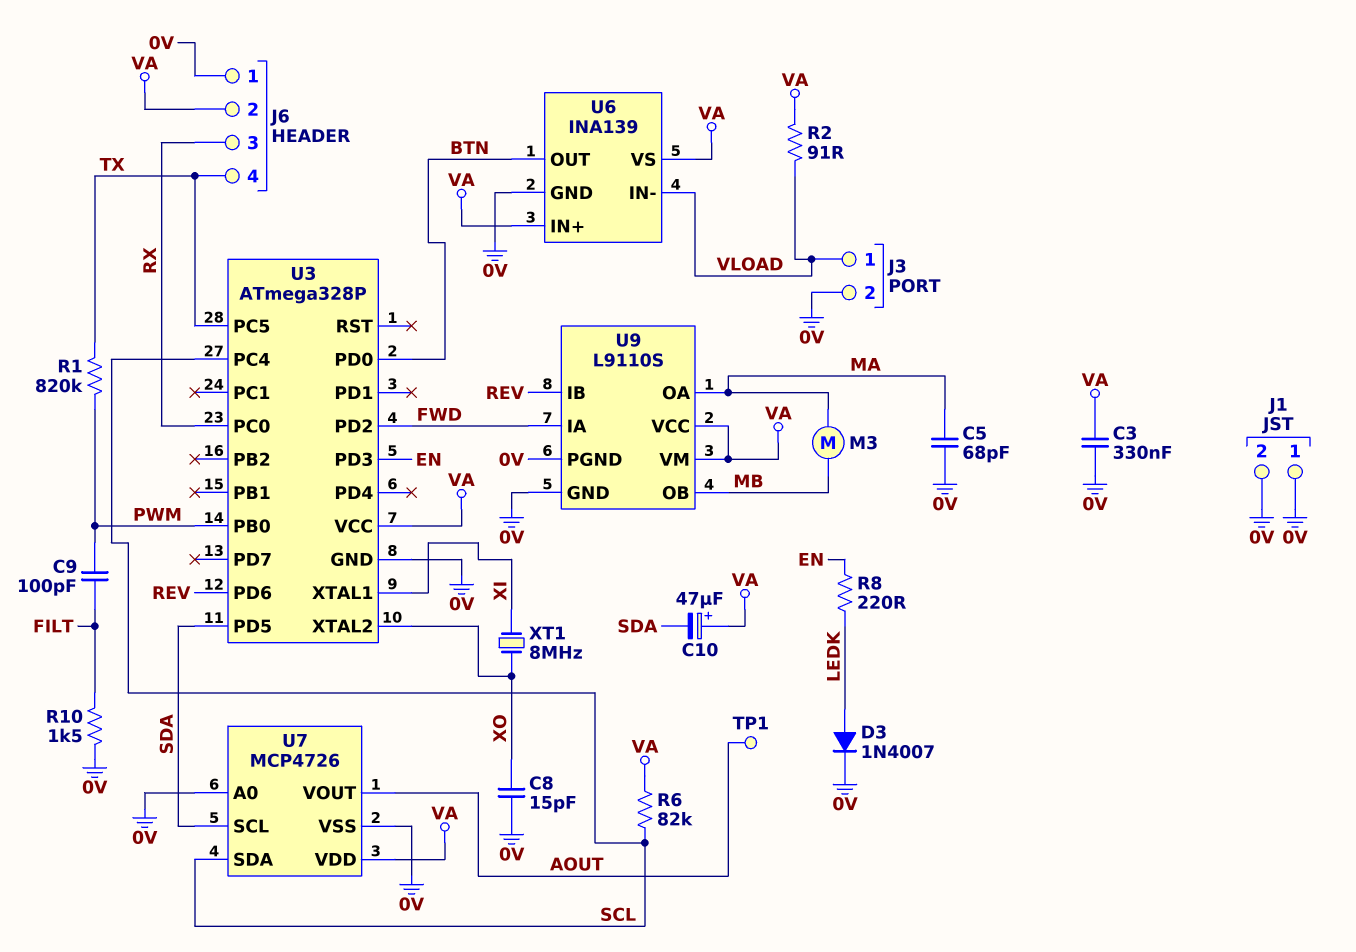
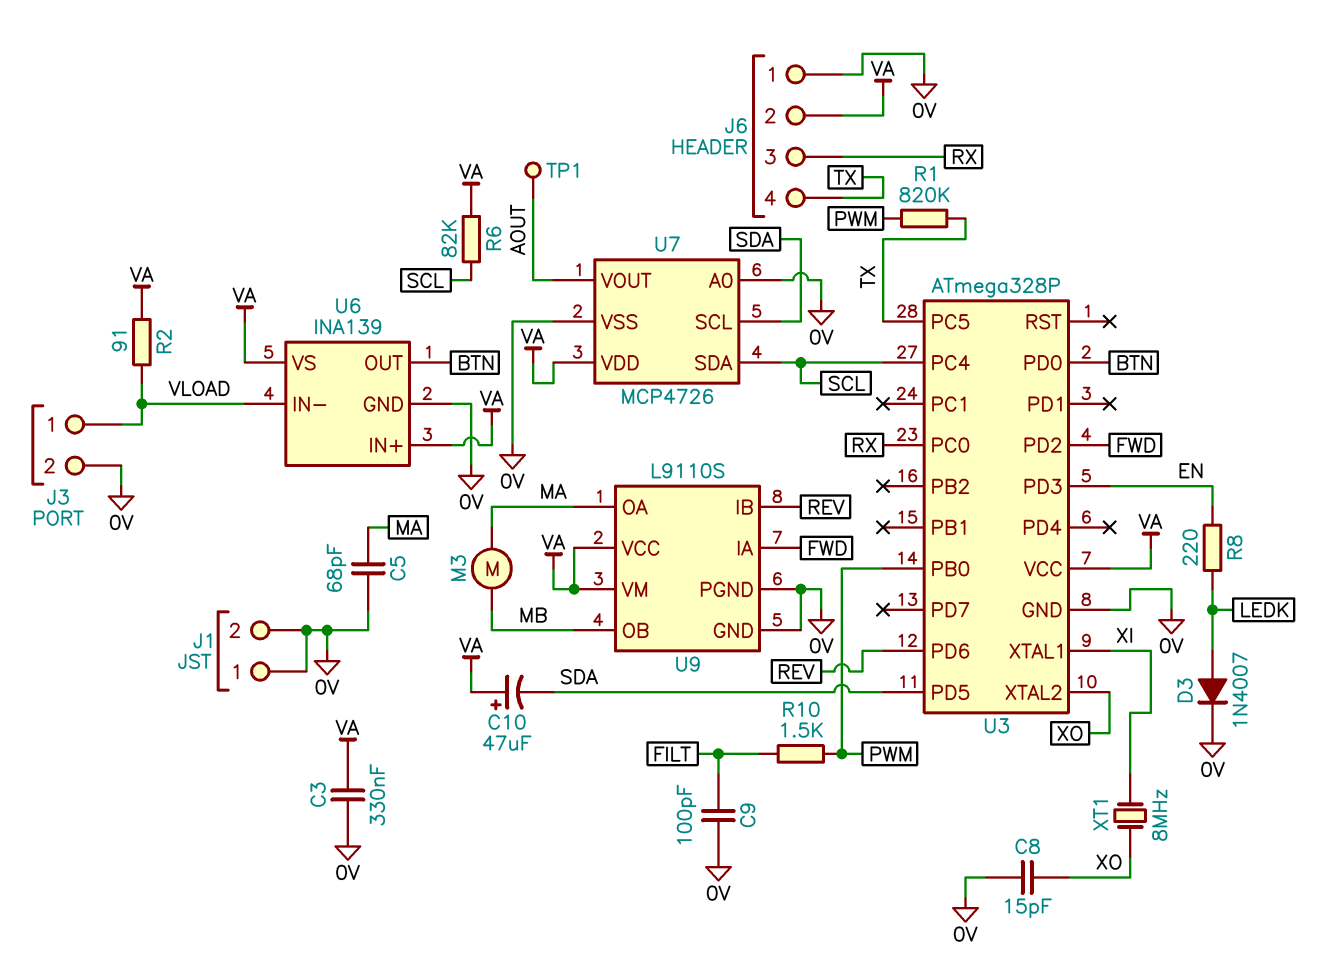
C9: 100pF (FILT, PWM) -> 100pF (0V, FILT)
R10: 1.5k (0V, FILT) -> 1.5k (FILT, PWM)

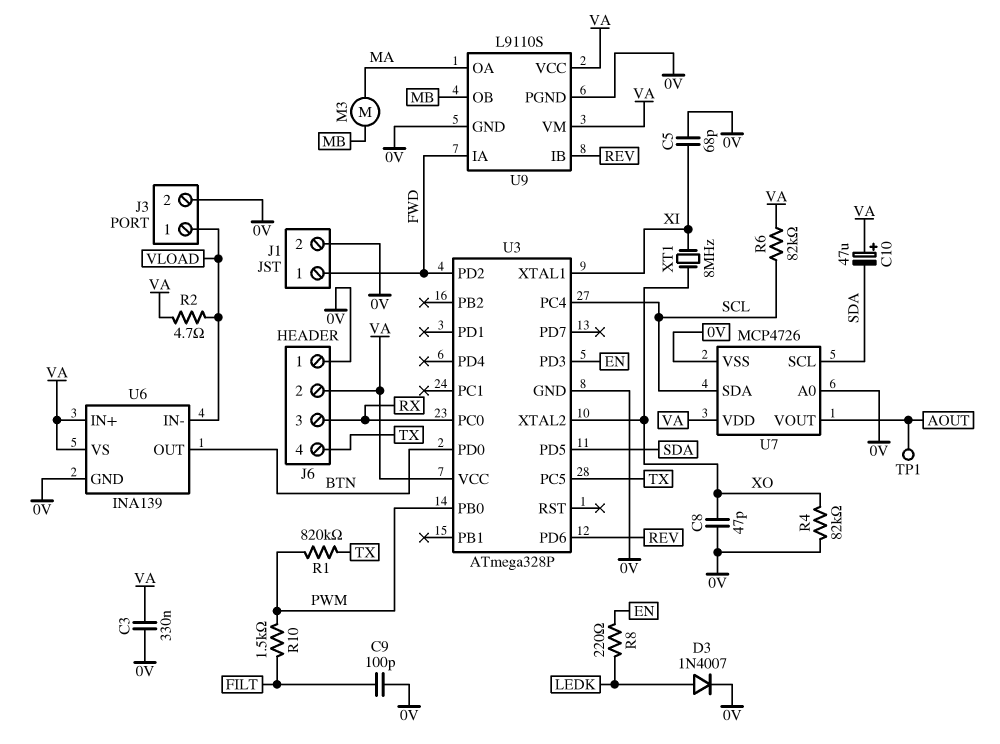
C5: 68pF (0V, MA) -> 68pF (0V, XI)
C8: 15pF (0V, XO) -> 47pF (0V, XO)
J1 pin 1: 0V -> FWD
R2: 91 (VA, VLOAD) -> 4.7 (VA, VLOAD)
R4: none -> 82k (0V, XO)

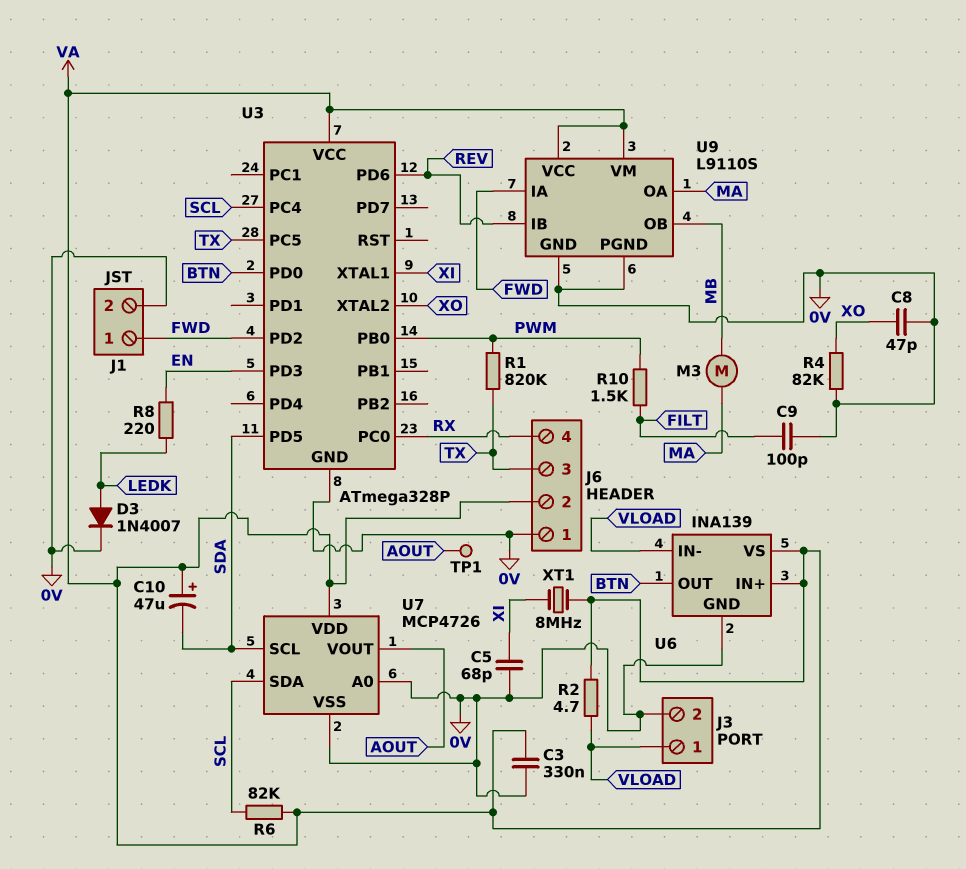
J6 pin 3: RX -> TX
J6 pin 4: TX -> RX
XT1: 8MHz (XI, XO) -> 8MHz (VA, XI)

